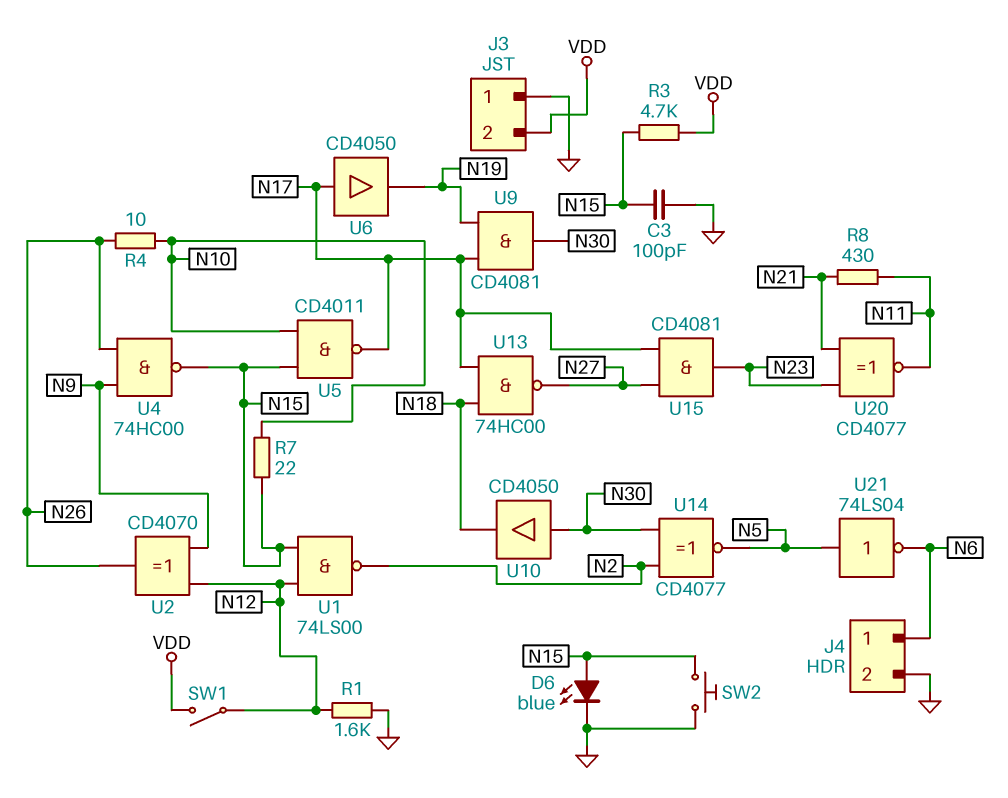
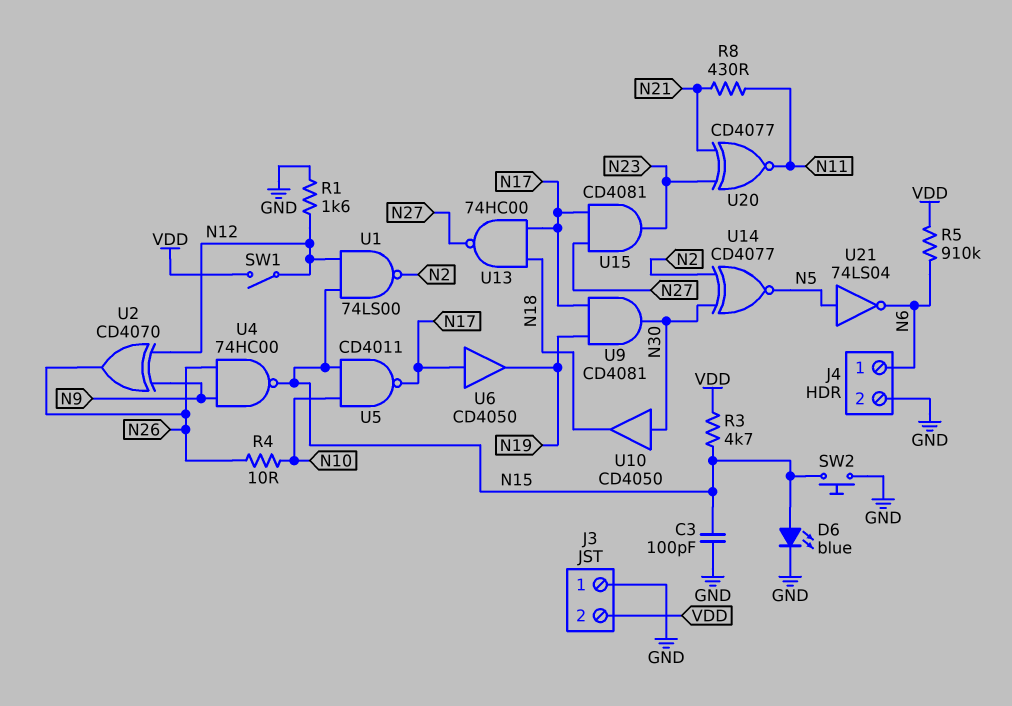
R5: none -> 910k (N6, VDD)
R7: 22 (N10, N15) -> none

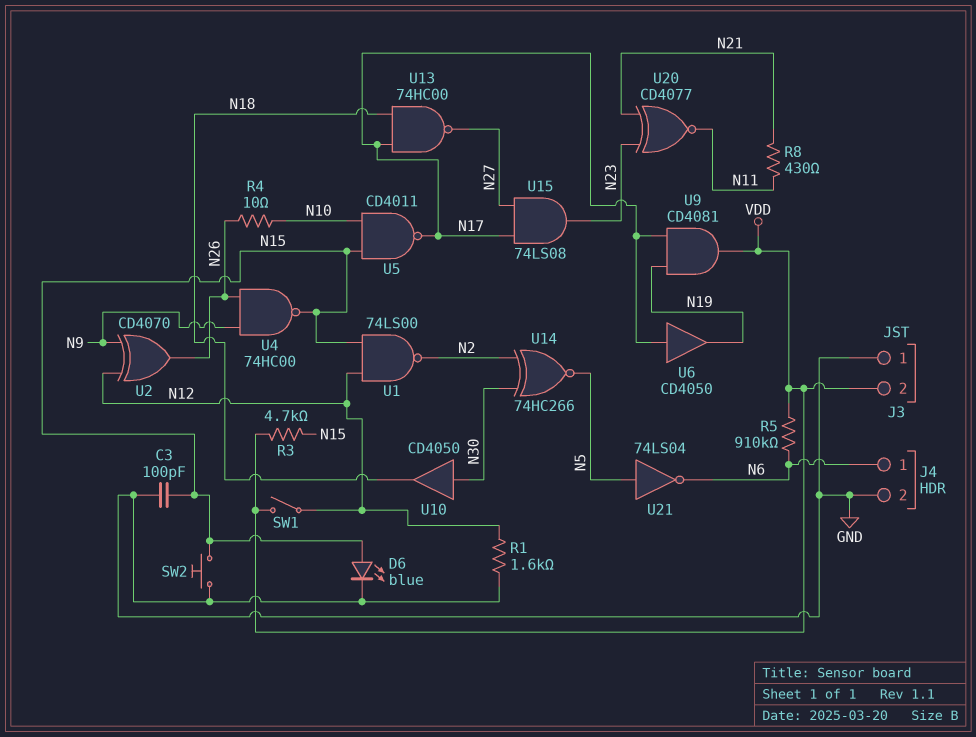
U9: AND CD4081 (in N17, in N19, out N30) -> AND CD4081 (in N17, in N19, out VDD)
U14: XNOR CD4077 (in N2, in N30, out N5) -> XNOR 74HC266 (in N2, in N30, out N5)
U15: AND CD4081 (in N17, in N27, out N23) -> AND 74LS08 (in N17, in N27, out N23)

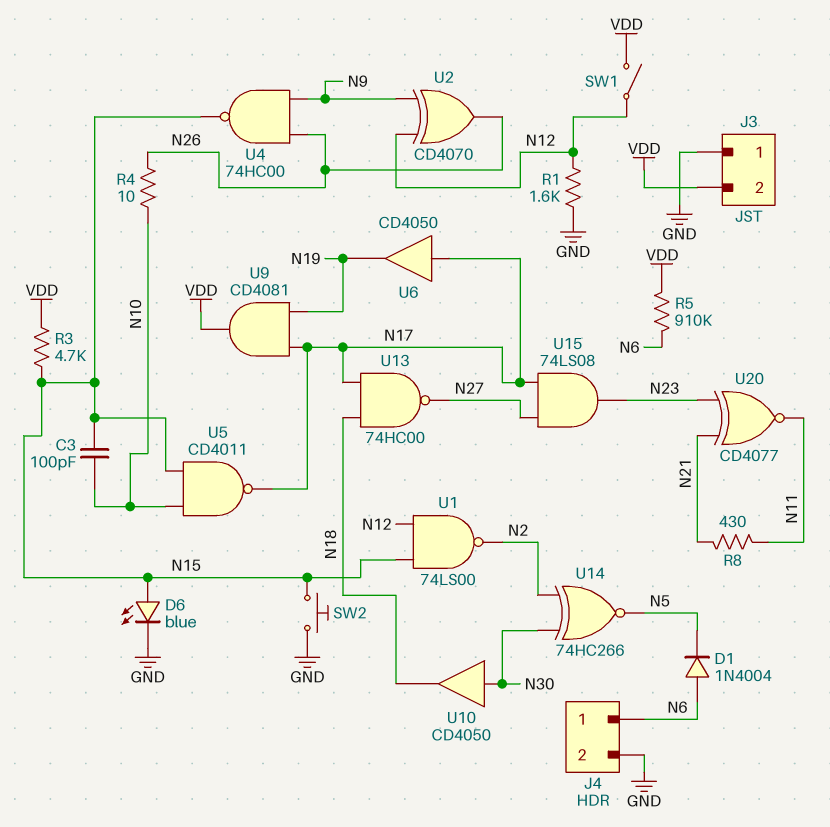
C3: 100pF (GND, N15) -> 100pF (N10, N15)
D1: none -> diode 1N4004 (A N6, K N5)
U21: NOT 74LS04 (in N5, out N6) -> none

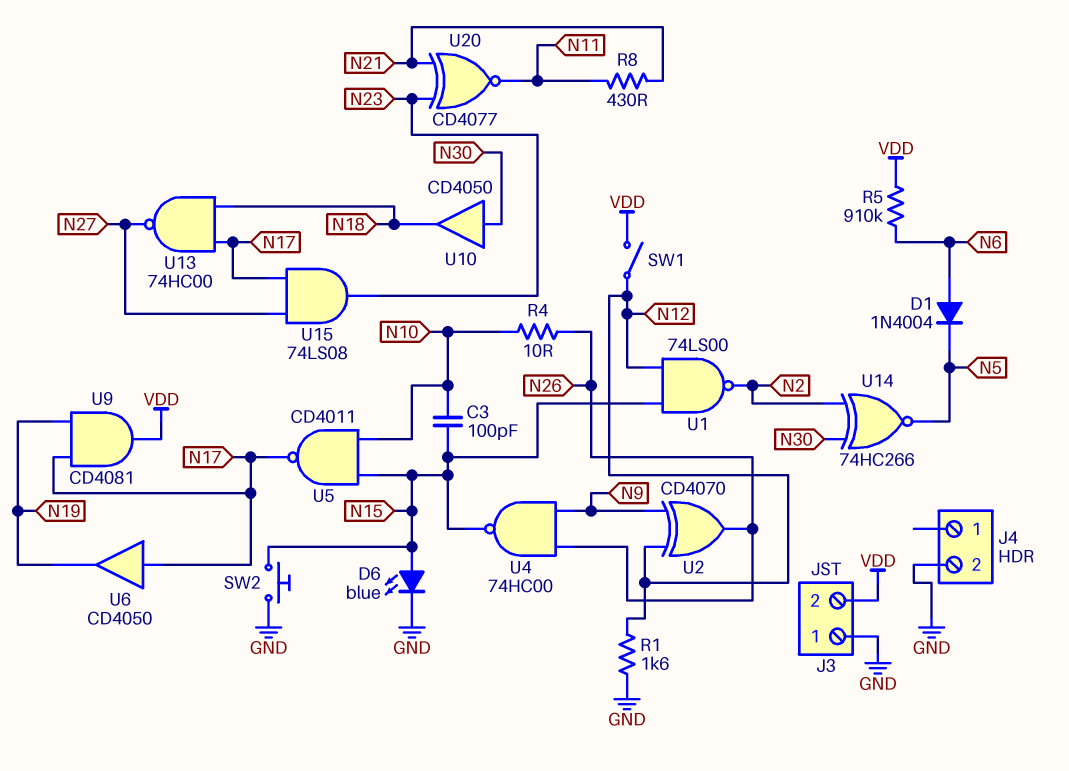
J4 pin 1: N6 -> none
R3: 4.7k (N15, VDD) -> none

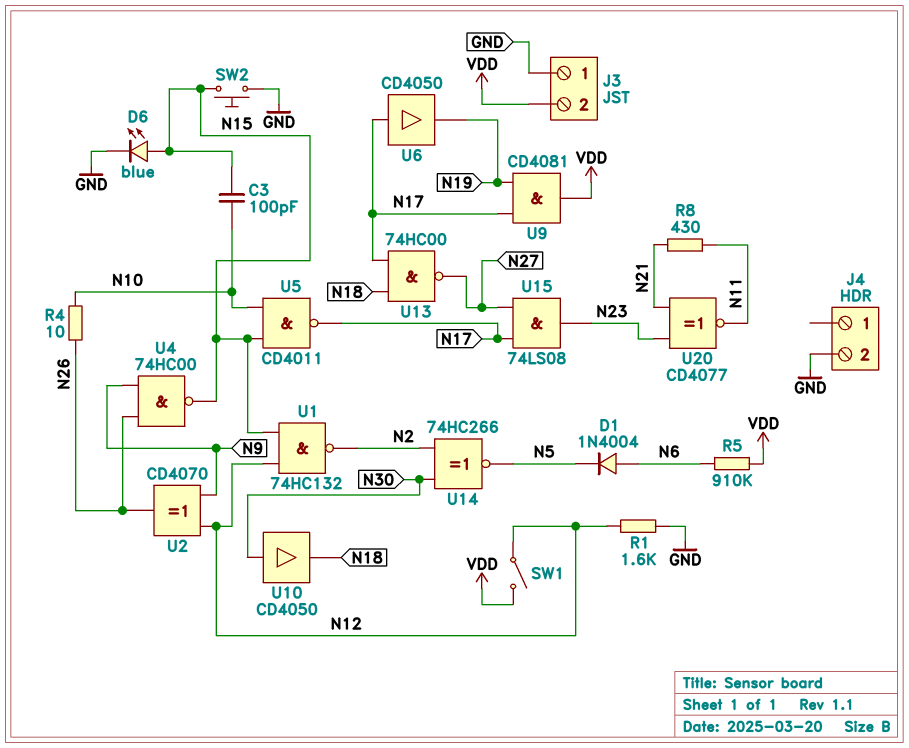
U1: NAND 74LS00 (in N12, in N15, out N2) -> NAND 74HC132 (in N12, in N15, out N2)

